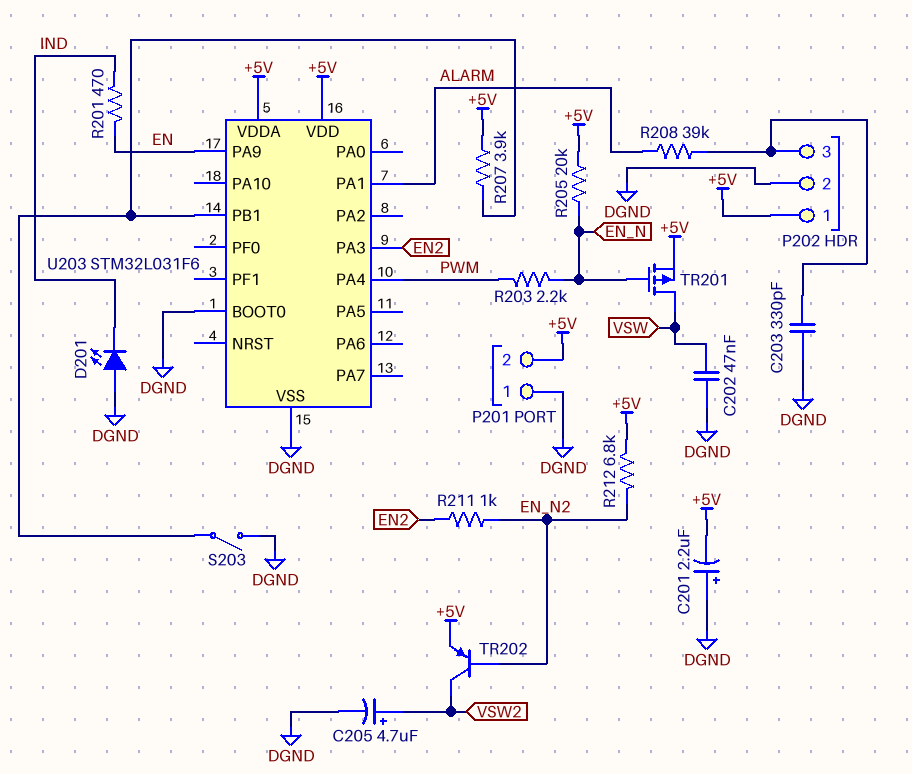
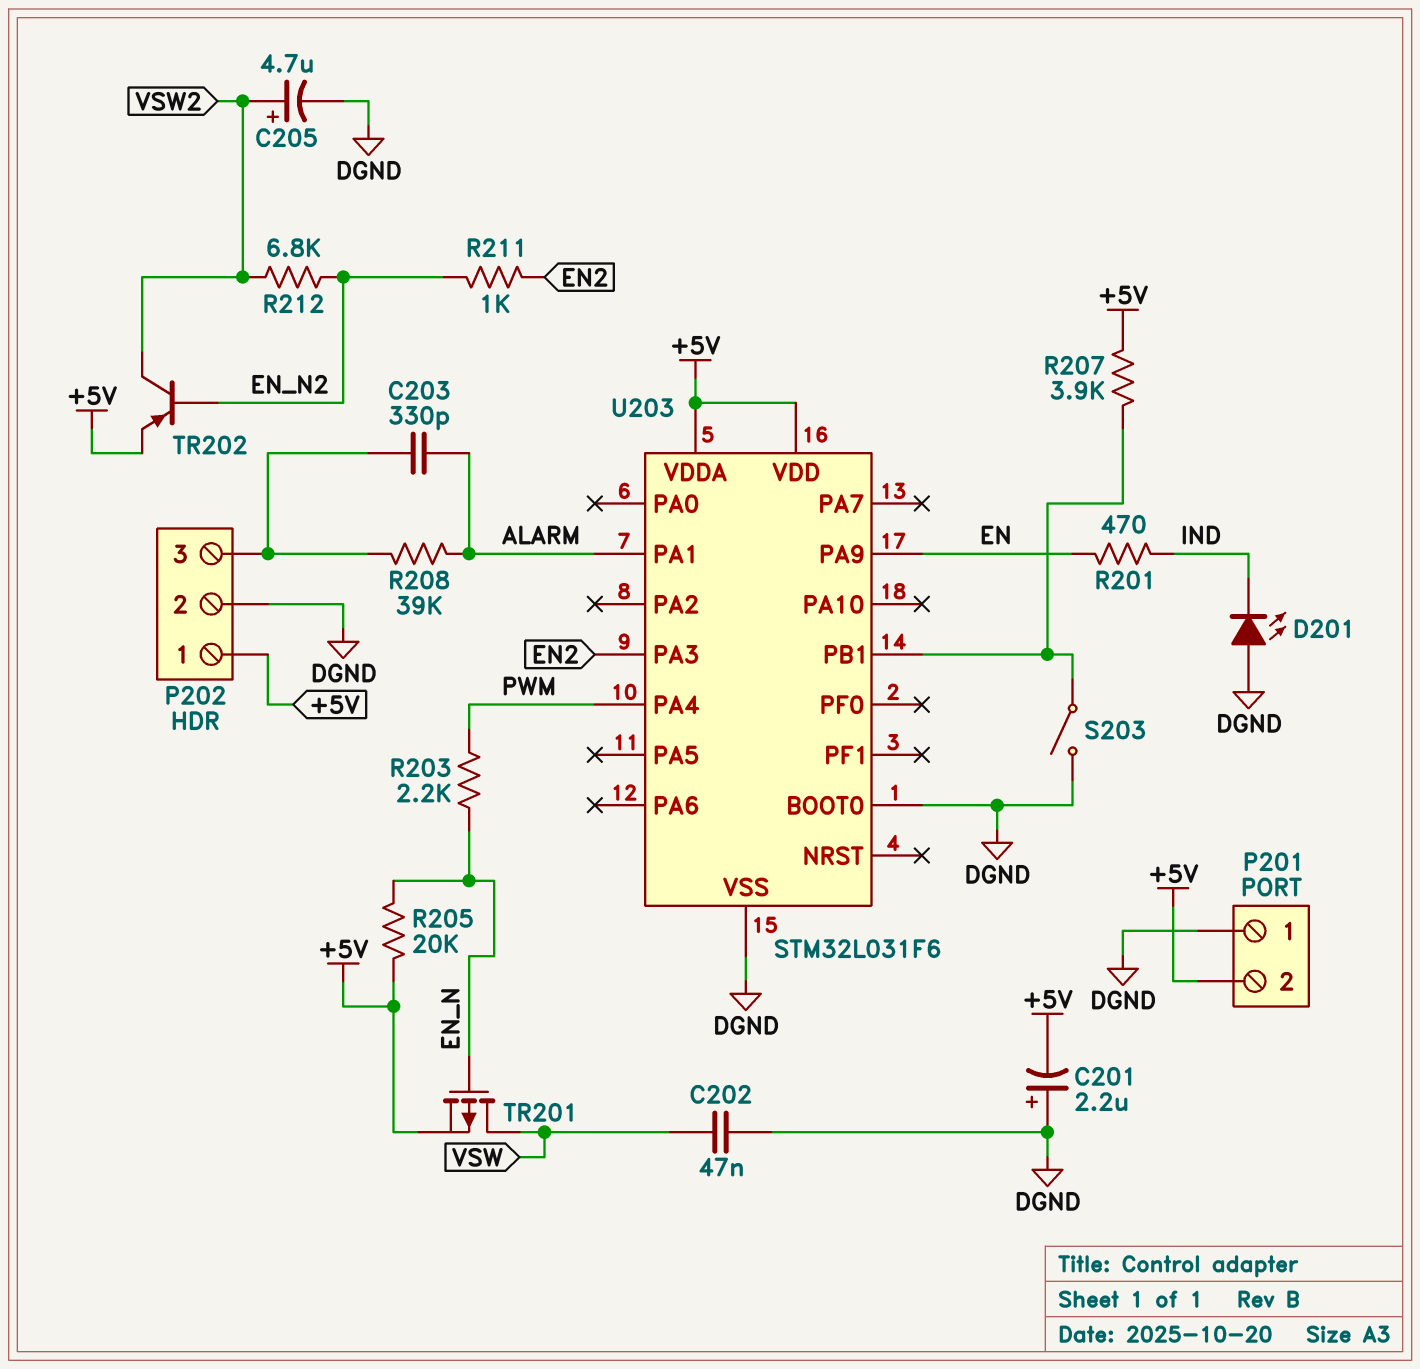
C203: 330pF (DGND, P202/3) -> 330pF (ALARM, P202/3)
R212: 6.8k (+5V, EN_N2) -> 6.8k (EN_N2, VSW2)

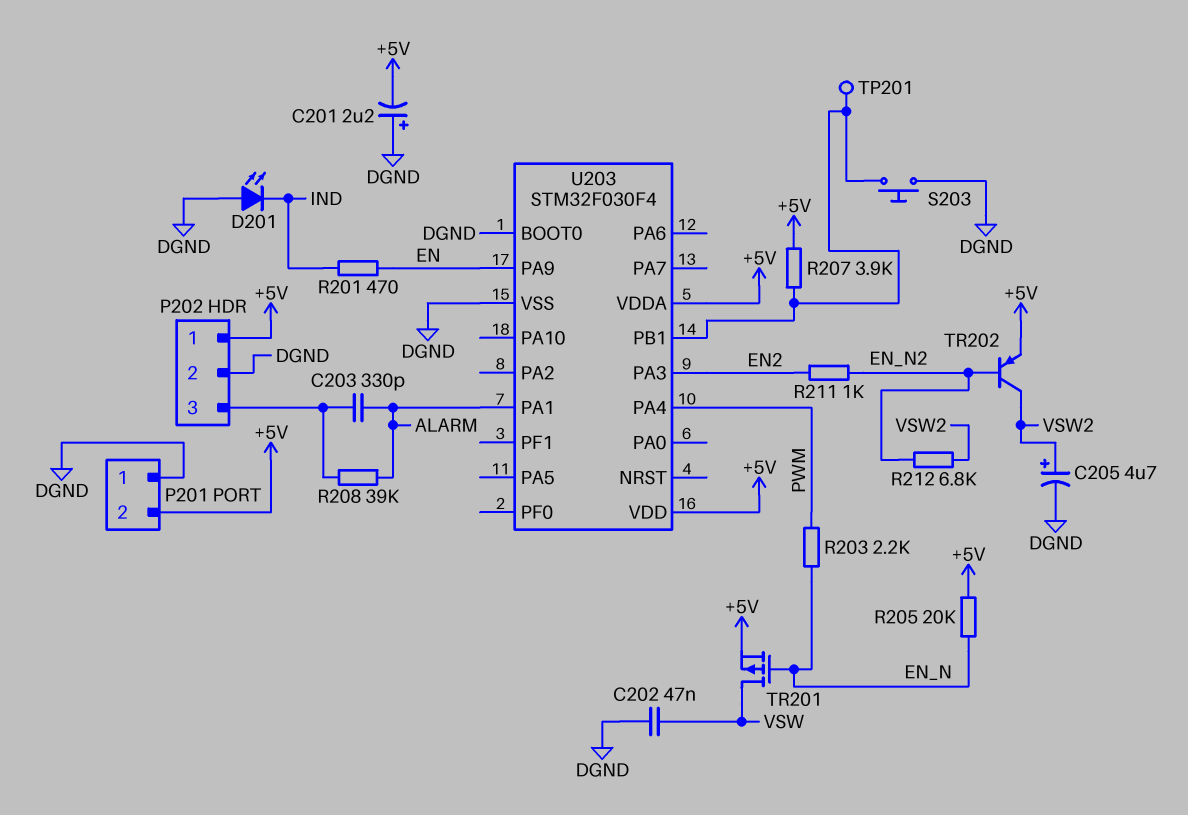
S203: switch (DGND, U203/PB1) -> button (DGND, U203/PB1)
TP201: none -> test point (U203/PB1)
U203: STM32L031F6 -> STM32F030F4

